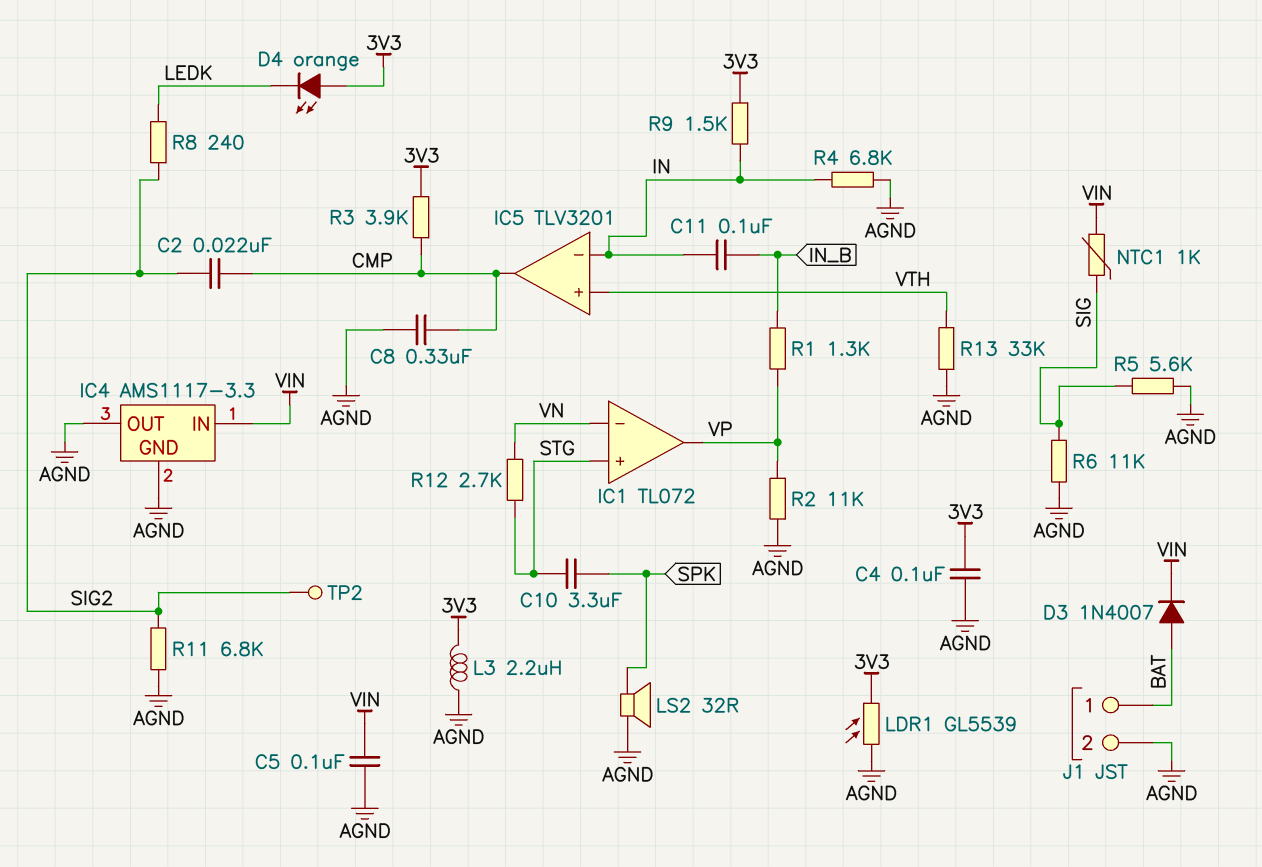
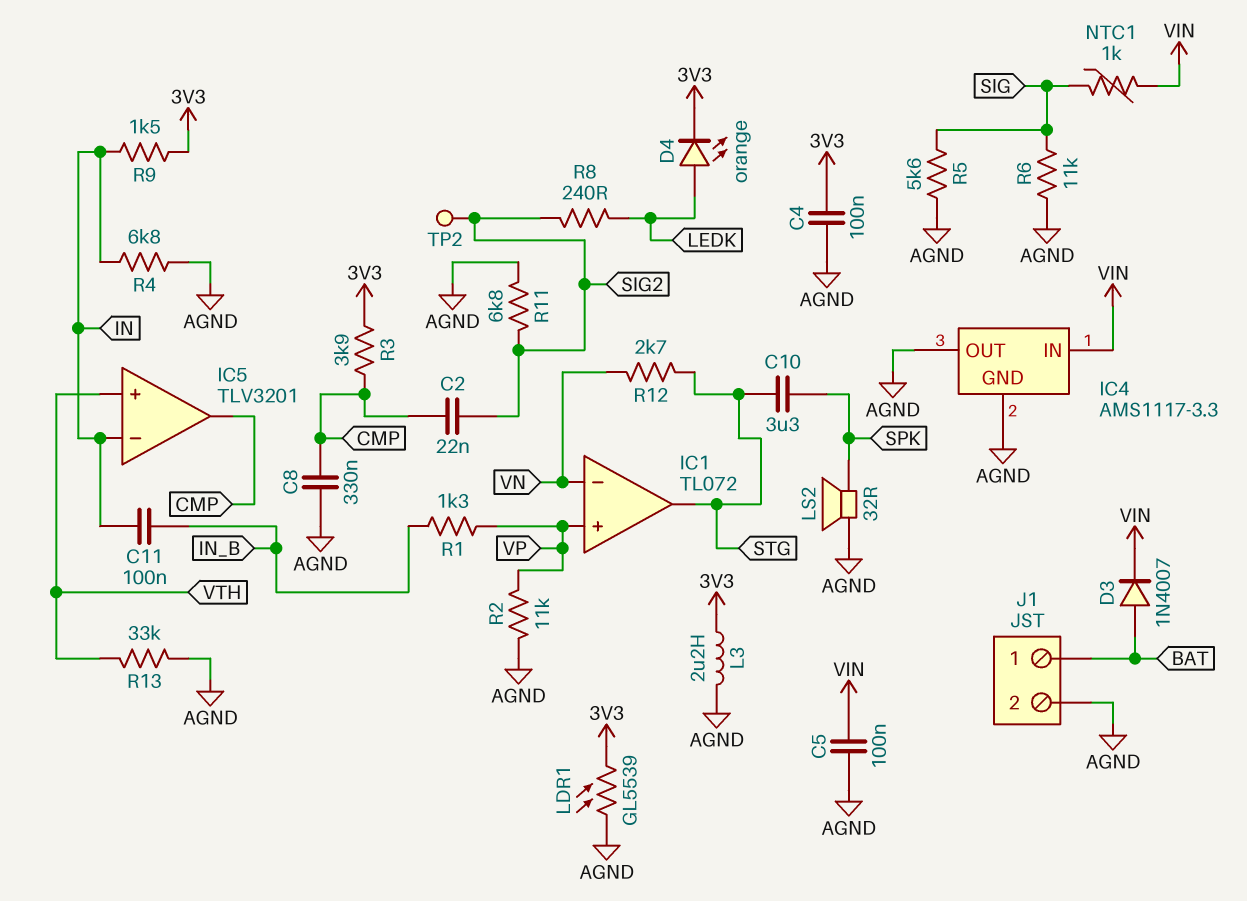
D4: LED orange (A 3V3, K LEDK) -> LED orange (A LEDK, K 3V3)
IC1 pin in+: STG -> VP
IC1 pin out: VP -> STG

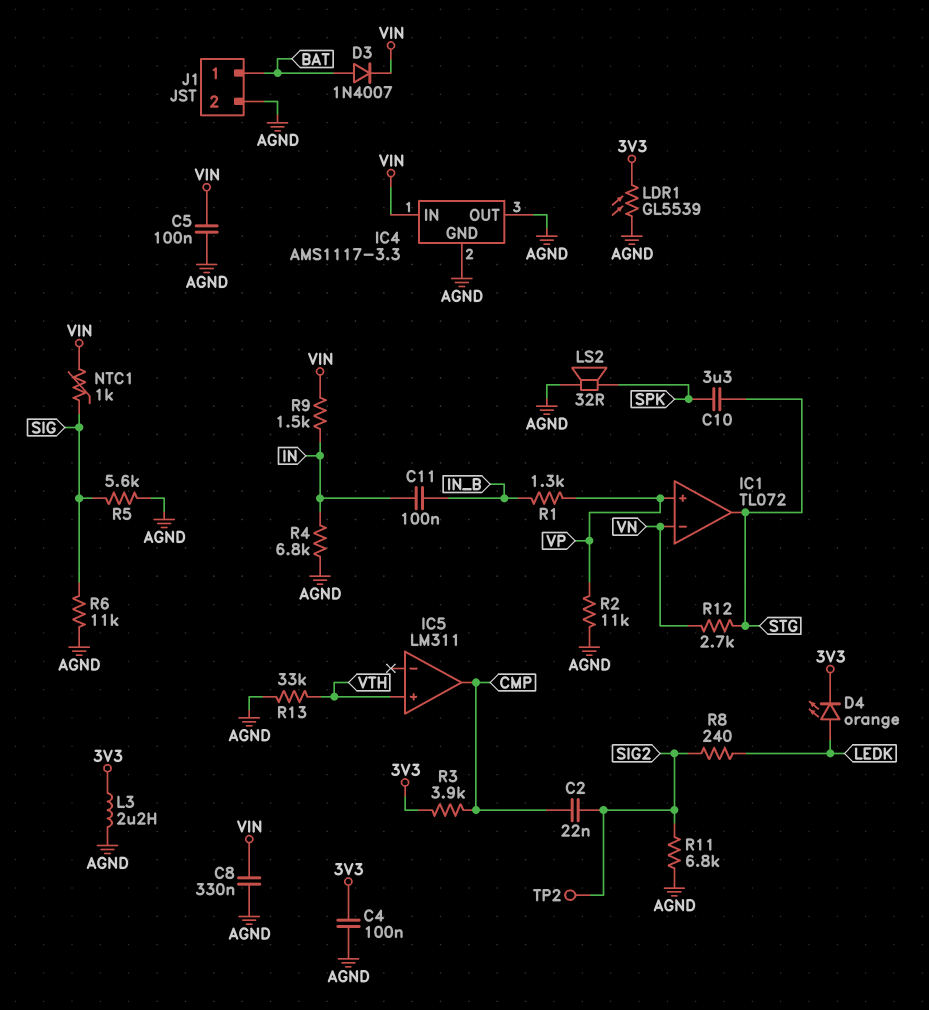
C8: 330nF (AGND, CMP) -> 330nF (AGND, VIN)
IC5: TLV3201 -> LM311
IC5 pin in-: IN -> none
R9: 1.5k (3V3, IN) -> 1.5k (IN, VIN)

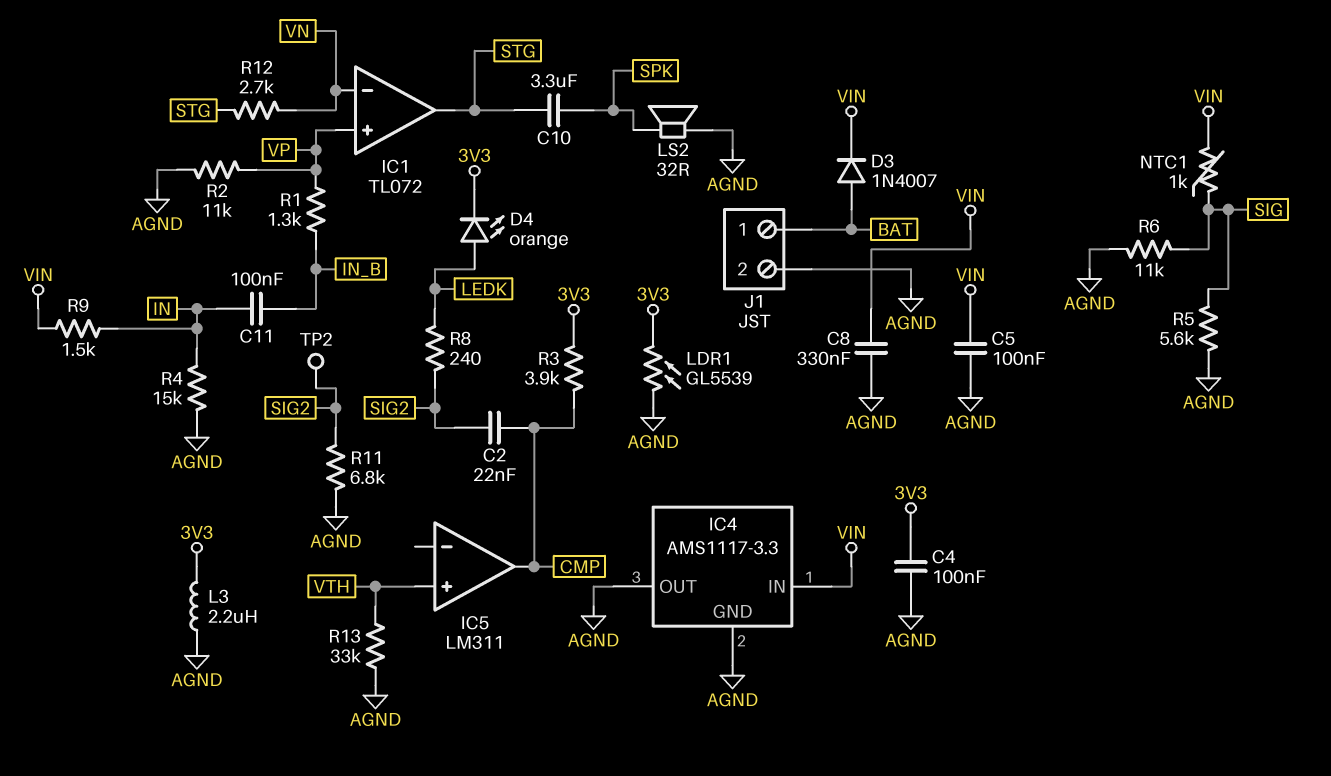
R4: 6.8k (AGND, IN) -> 15k (AGND, IN)

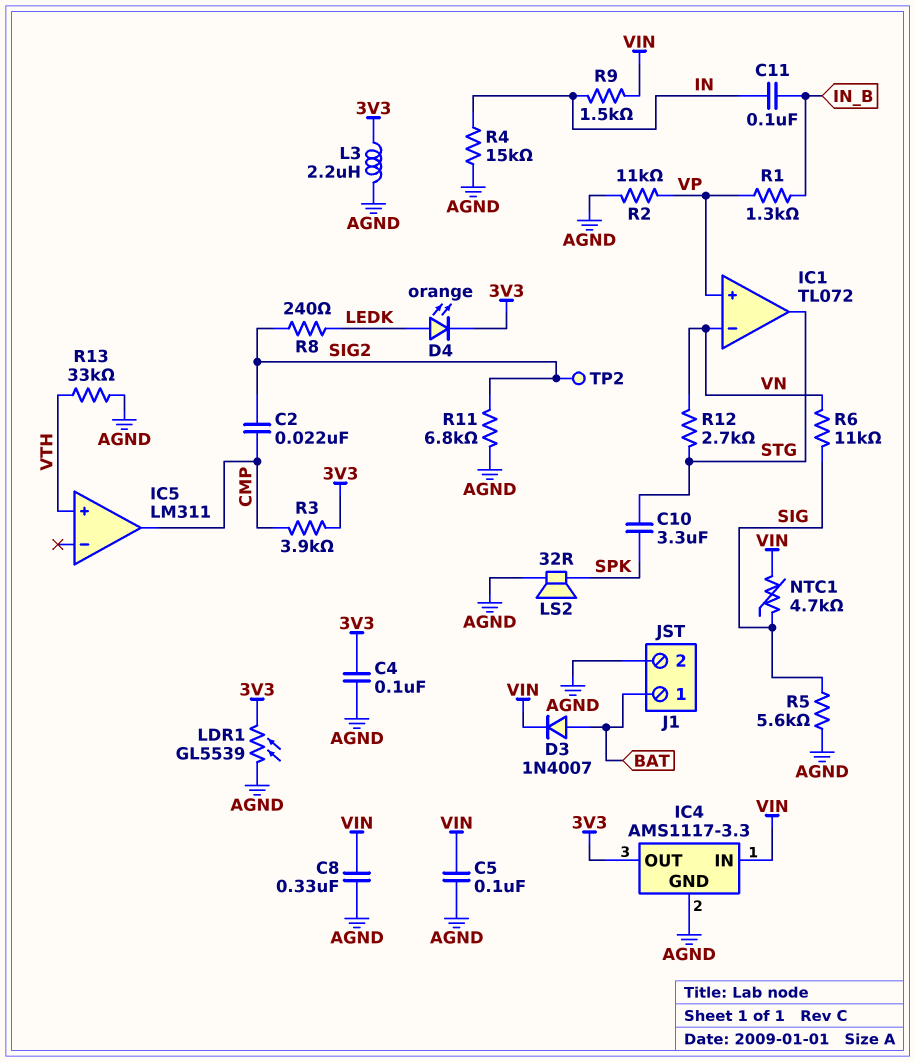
IC4 pin OUT: AGND -> 3V3
NTC1: 1k (SIG, VIN) -> 4.7k (SIG, VIN)
R6: 11k (AGND, SIG) -> 11k (SIG, VN)

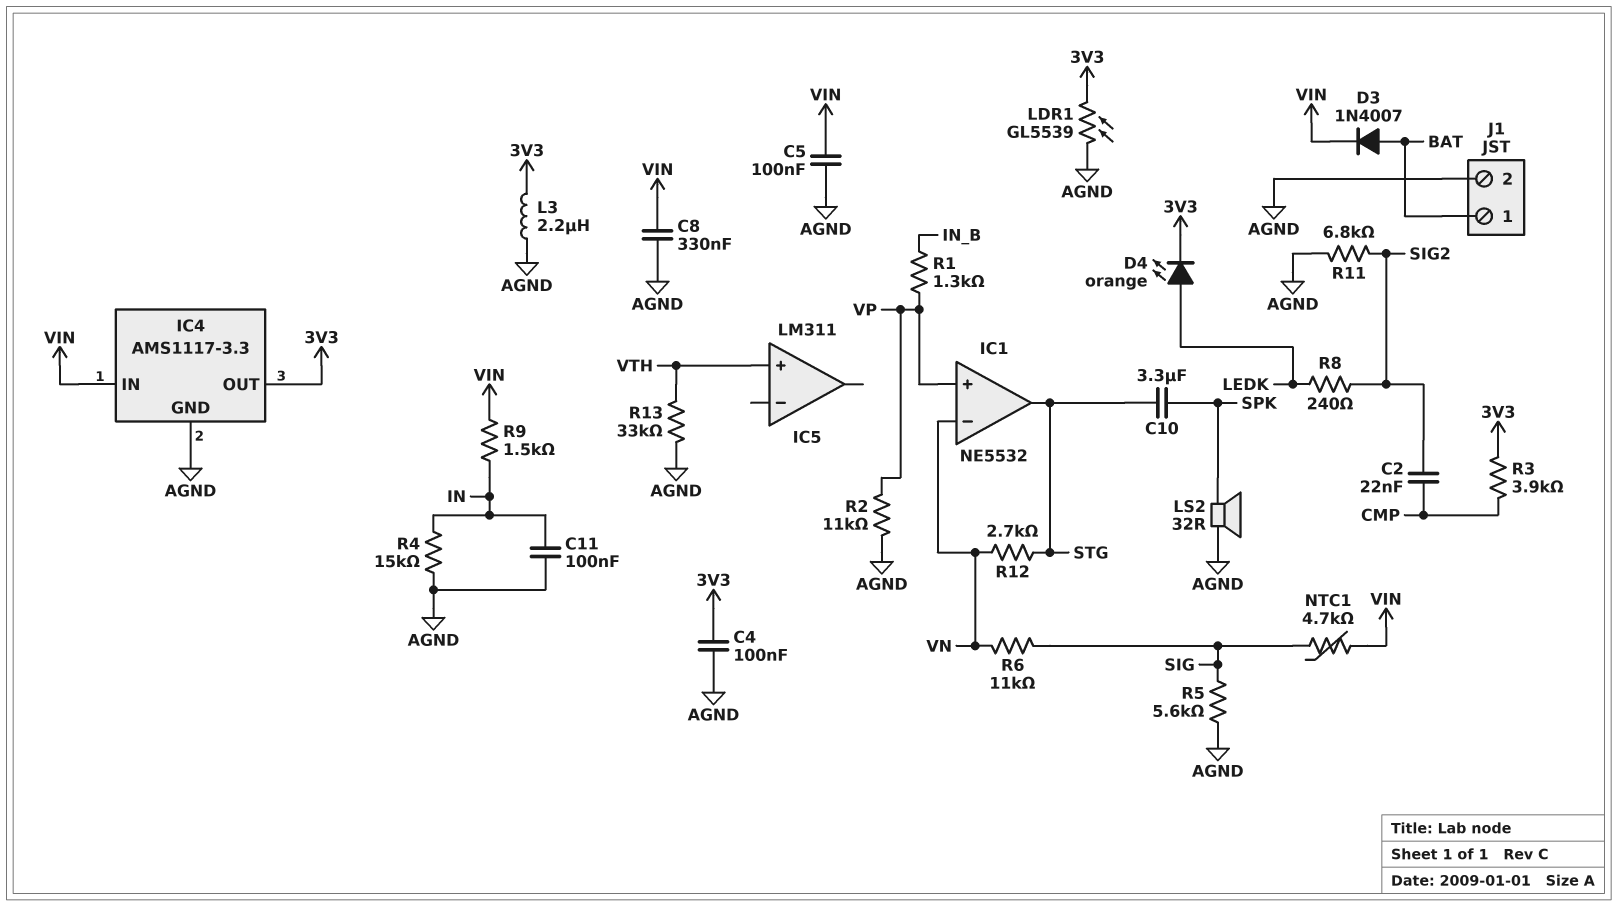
C11: 100nF (IN, IN_B) -> 100nF (AGND, IN)
IC1: TL072 -> NE5532
IC5 pin out: CMP -> none
TP2: test point (SIG2) -> none

